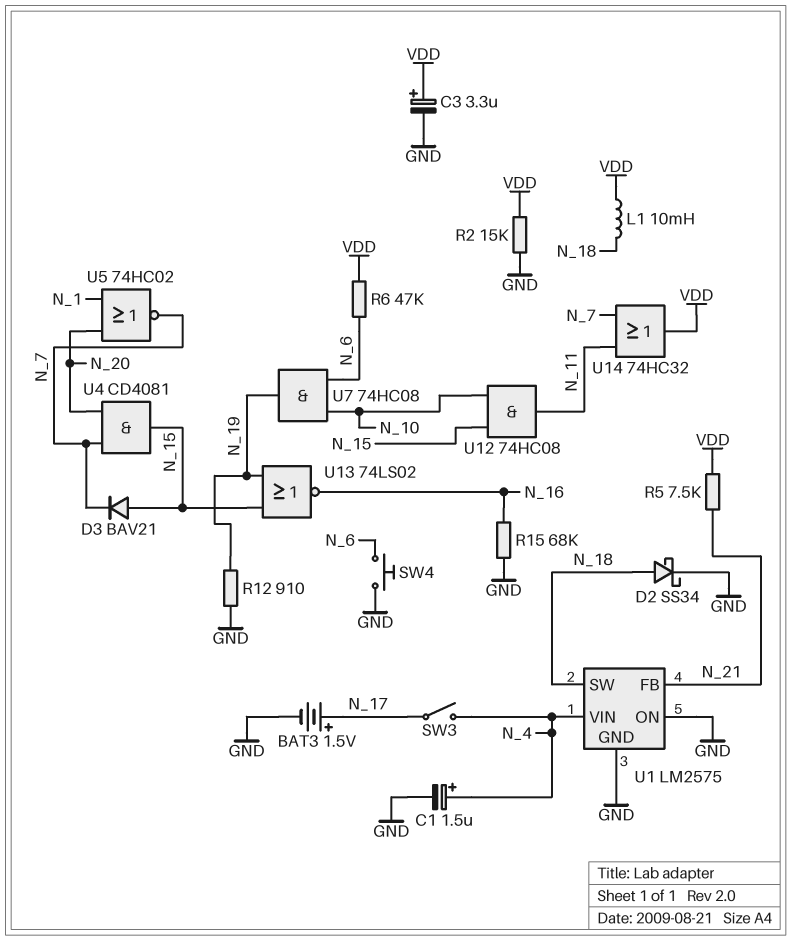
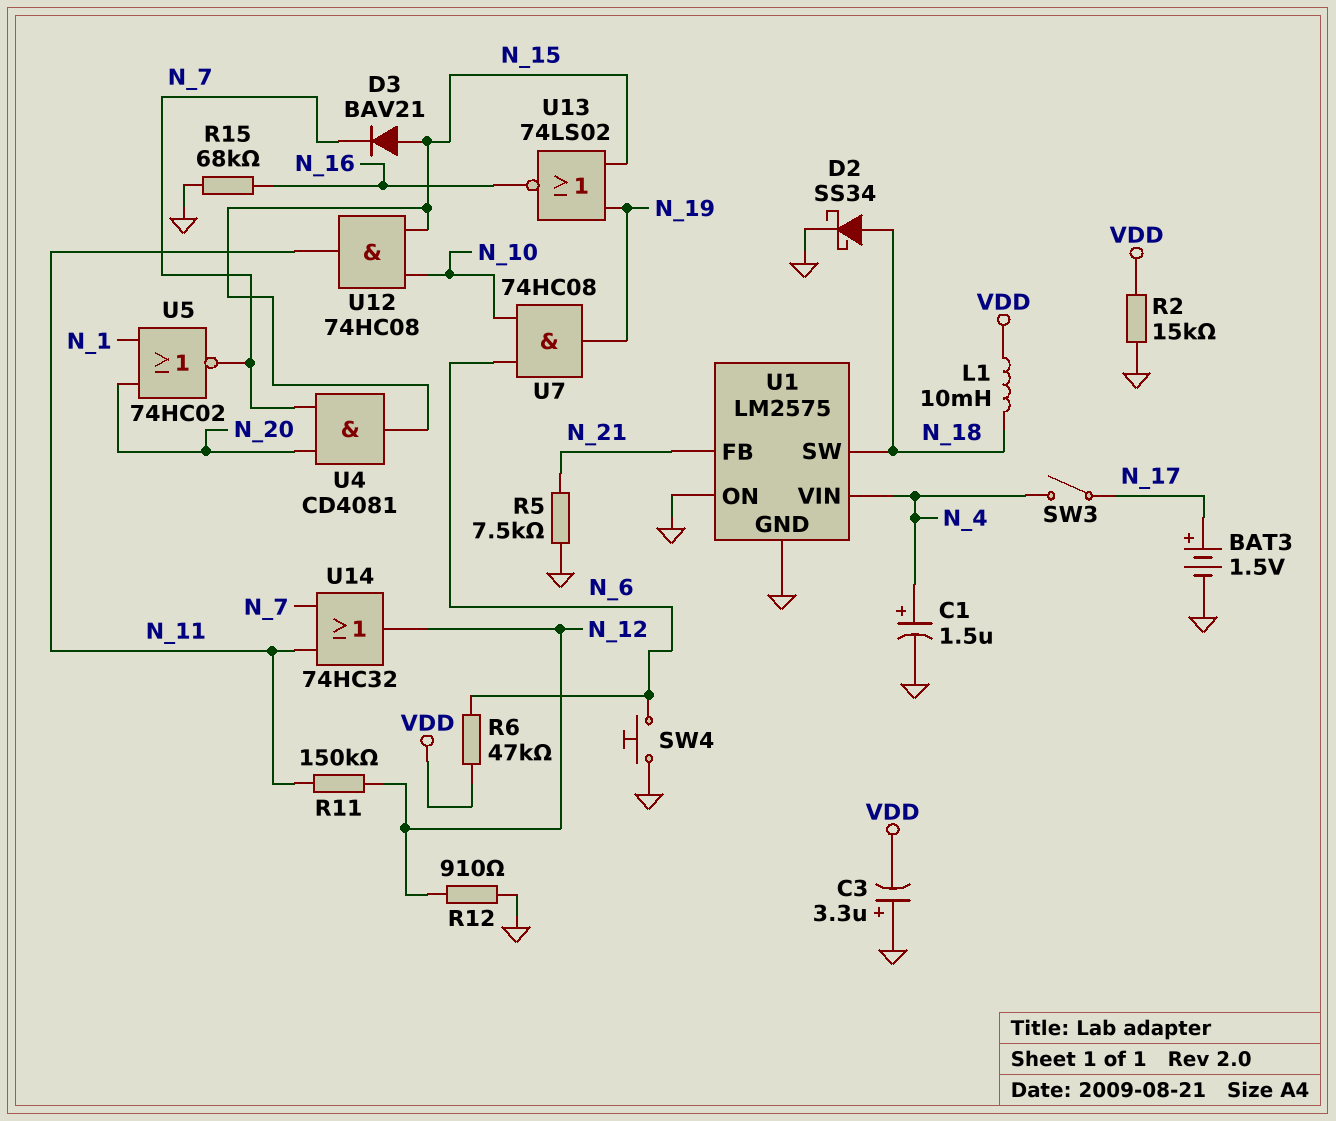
C3: 3.3uF (plus VDD, minus GND) -> 3.3uF (plus GND, minus VDD)
R5: 7.5k (N_21, VDD) -> 7.5k (GND, N_21)
R11: none -> 150k (N_11, N_12)
R12: 910 (GND, N_19) -> 910 (GND, N_12)
U14: OR 74HC32 (in N_7, in N_11, out VDD) -> OR 74HC32 (in N_7, in N_11, out N_12)

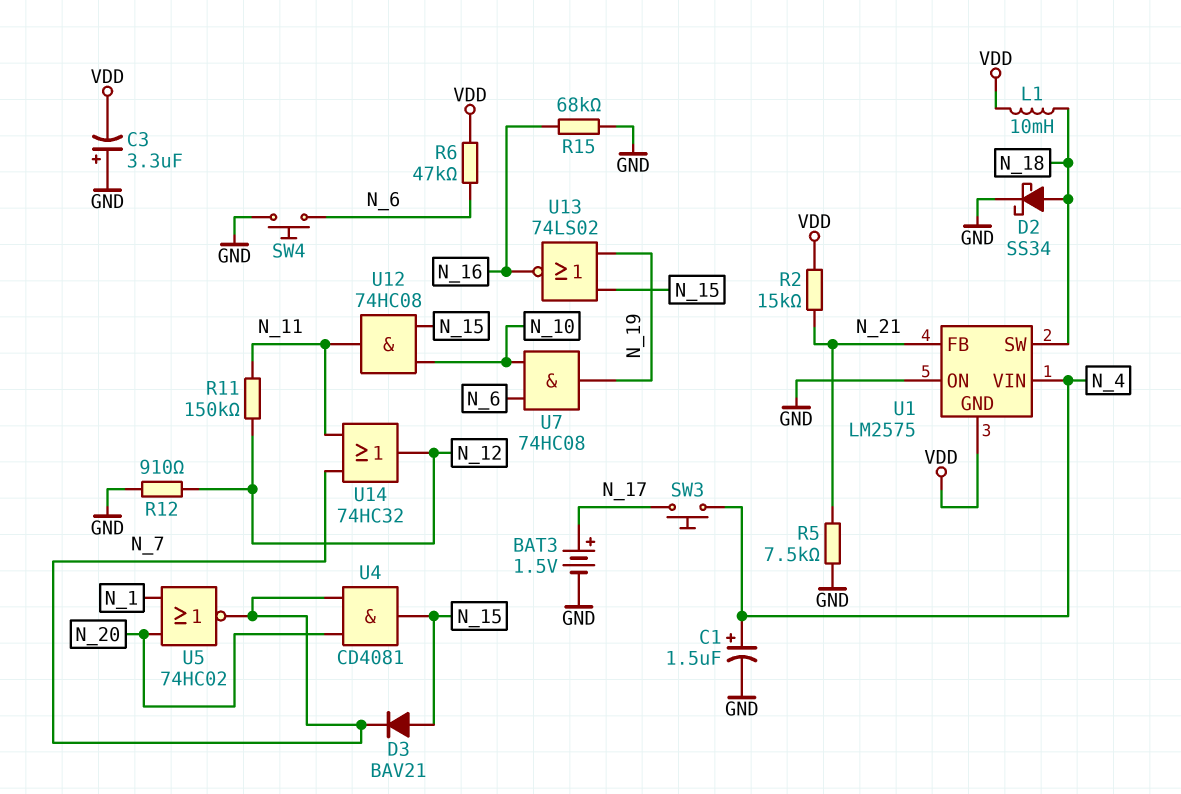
R2: 15k (GND, VDD) -> 15k (N_21, VDD)
SW3: switch (N_4, N_17) -> button (N_4, N_17)
U1 pin GND: GND -> VDD

